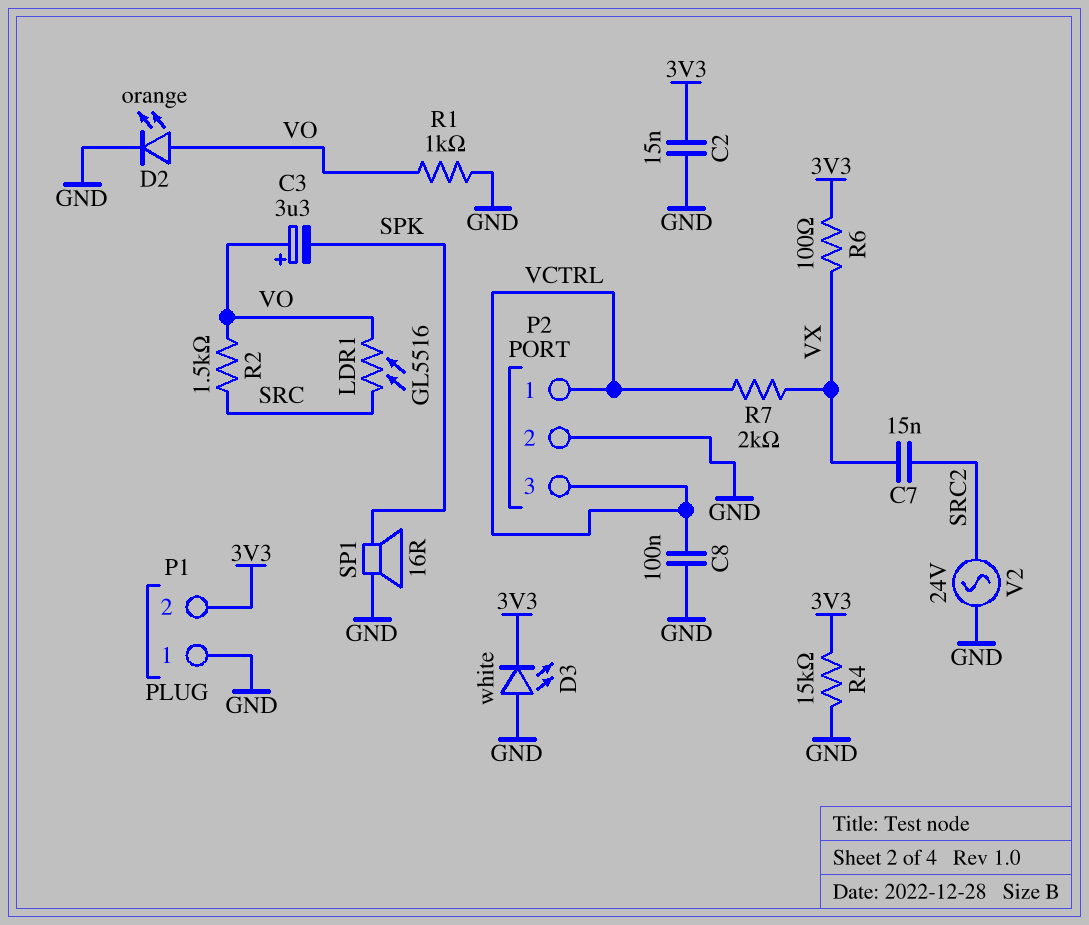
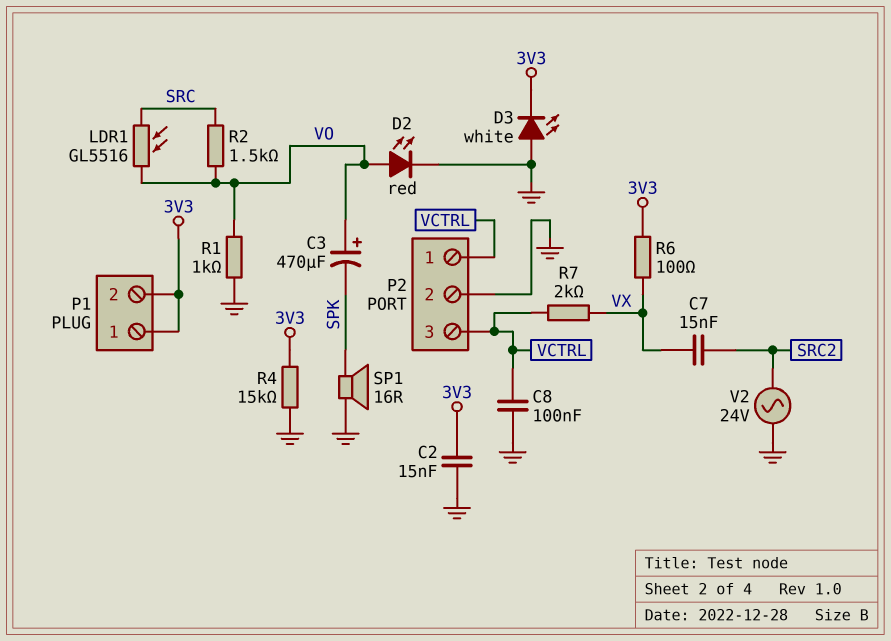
C3: 3.3uF (plus VO, minus SPK) -> 470uF (plus VO, minus SPK)
D2: LED orange (A VO, K GND) -> LED red (A VO, K GND)
P1 pin 1: GND -> 3V3

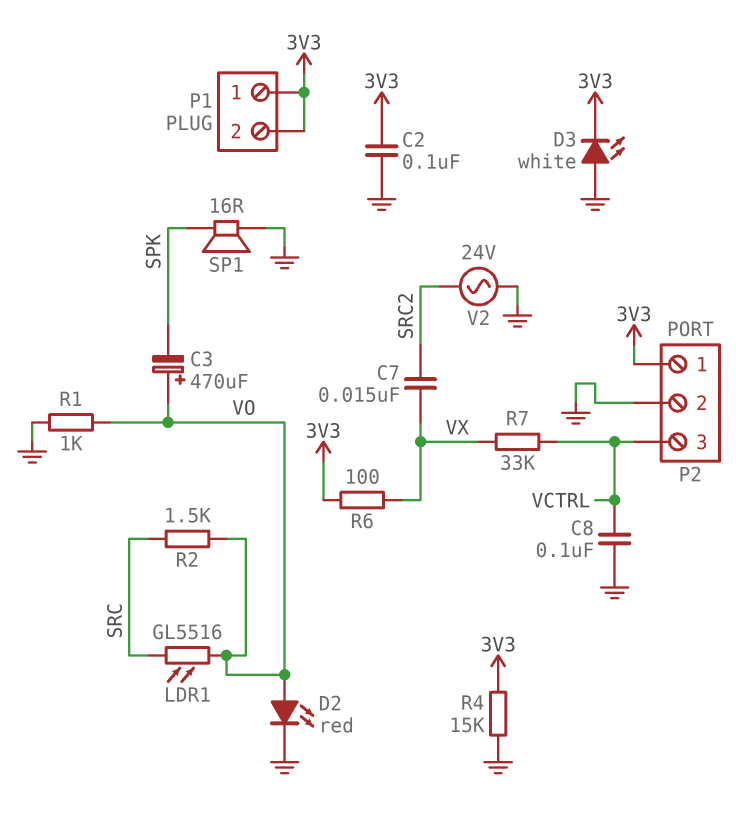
C2: 15nF (3V3, GND) -> 100nF (3V3, GND)
P2 pin 1: VCTRL -> 3V3
R7: 2k (VCTRL, VX) -> 33k (VCTRL, VX)

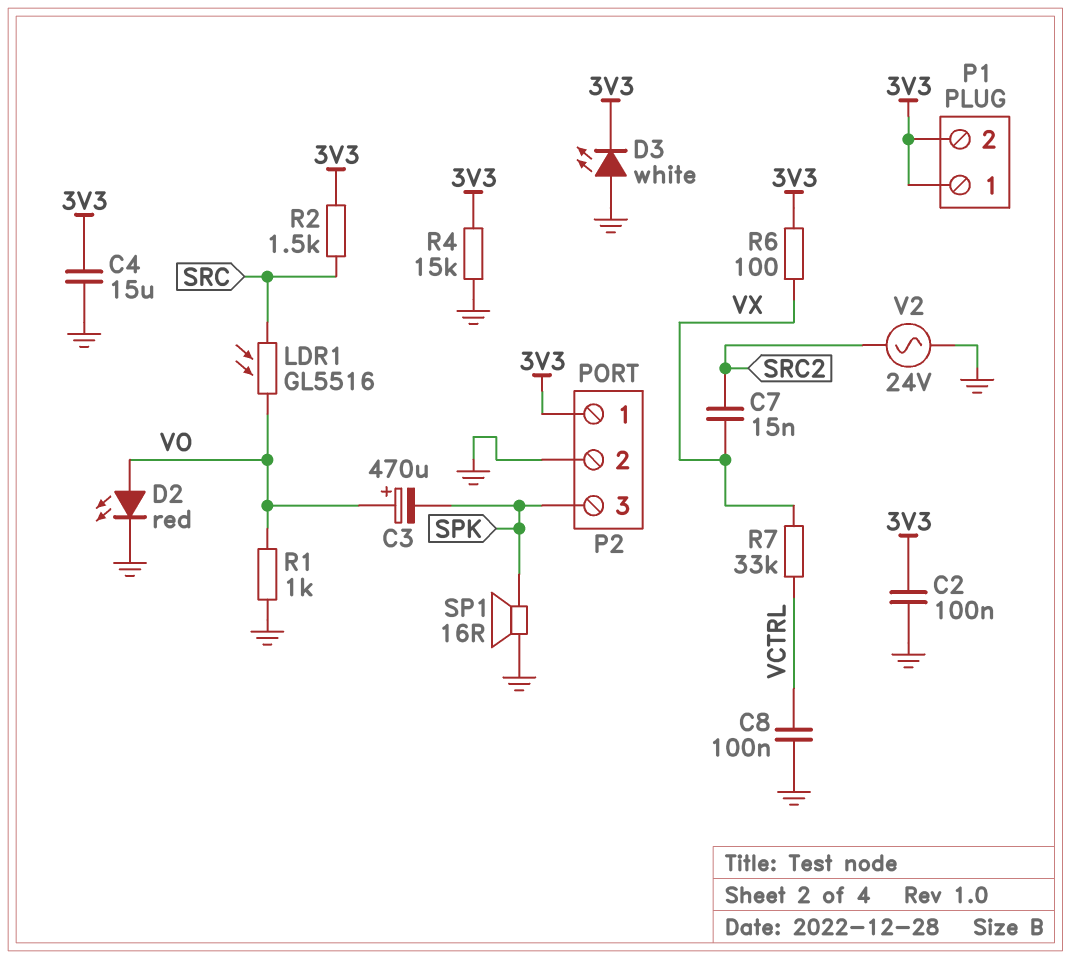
C4: none -> 15uF (3V3, GND)
P2 pin 3: VCTRL -> SPK
R2: 1.5k (SRC, VO) -> 1.5k (3V3, SRC)

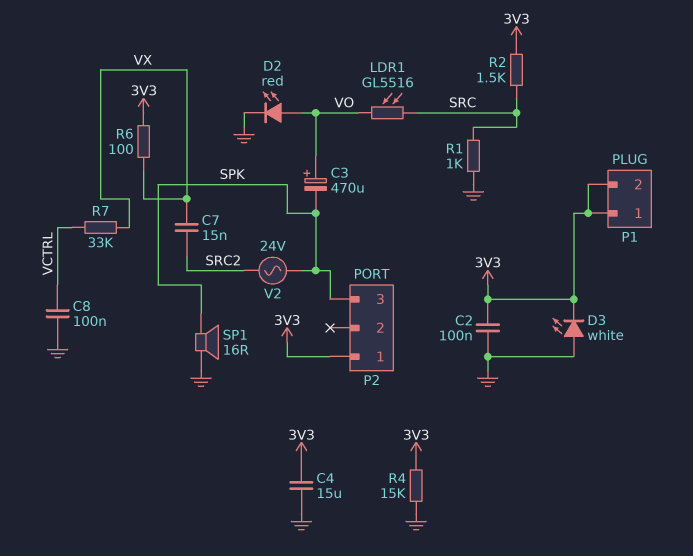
P2 pin 2: GND -> none
R1: 1k (GND, VO) -> 1k (GND, SRC)
V2: AC 24V (GND, SRC2) -> AC 24V (SPK, SRC2)

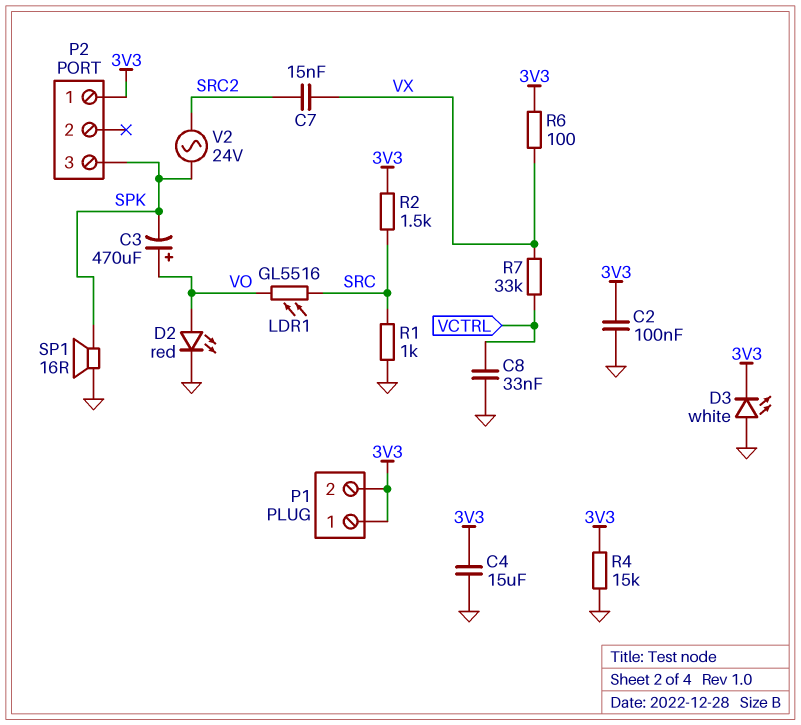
C8: 100nF (GND, VCTRL) -> 33nF (GND, VCTRL)

